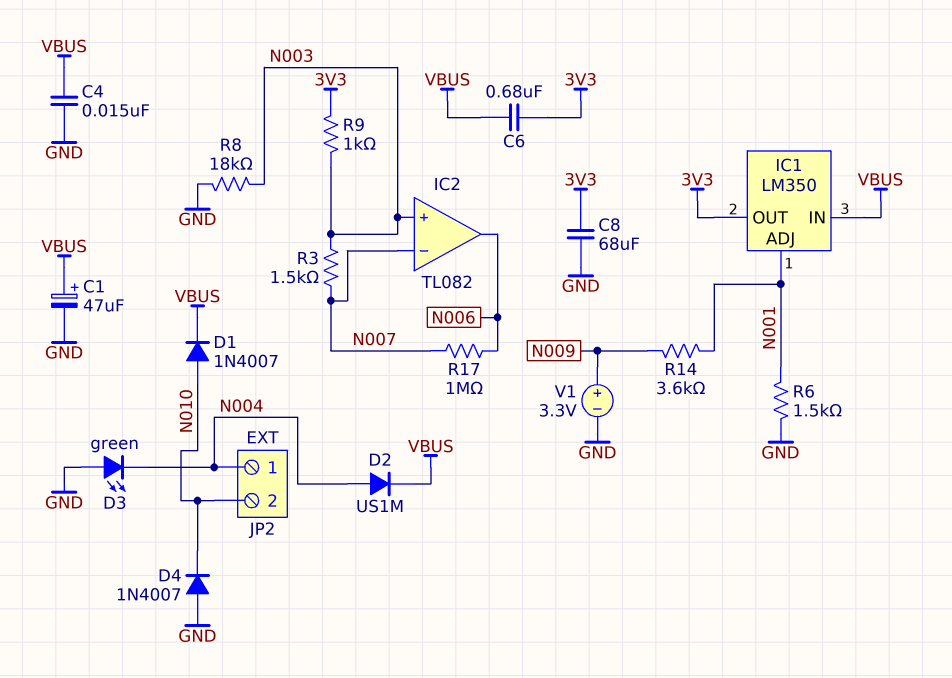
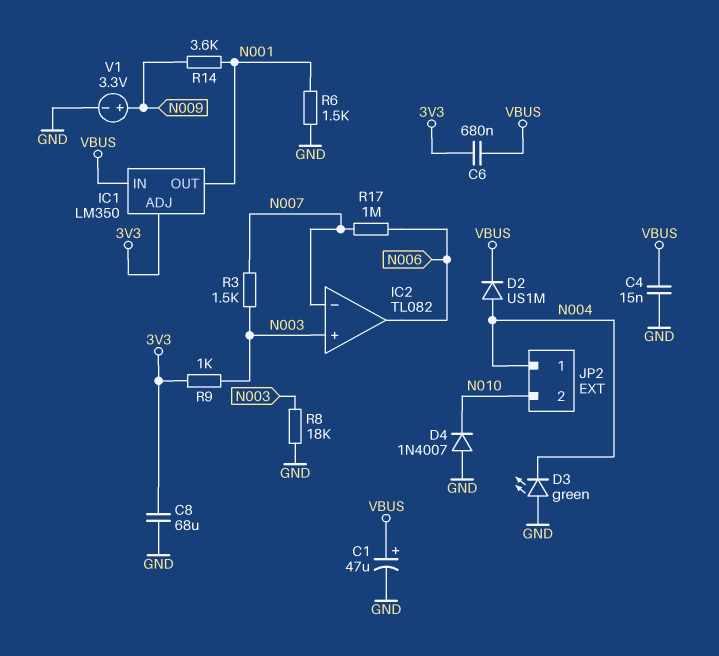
D1: diode 1N4007 (A N010, K VBUS) -> none
IC1 pin ADJ: N001 -> 3V3
IC1 pin OUT: 3V3 -> N001

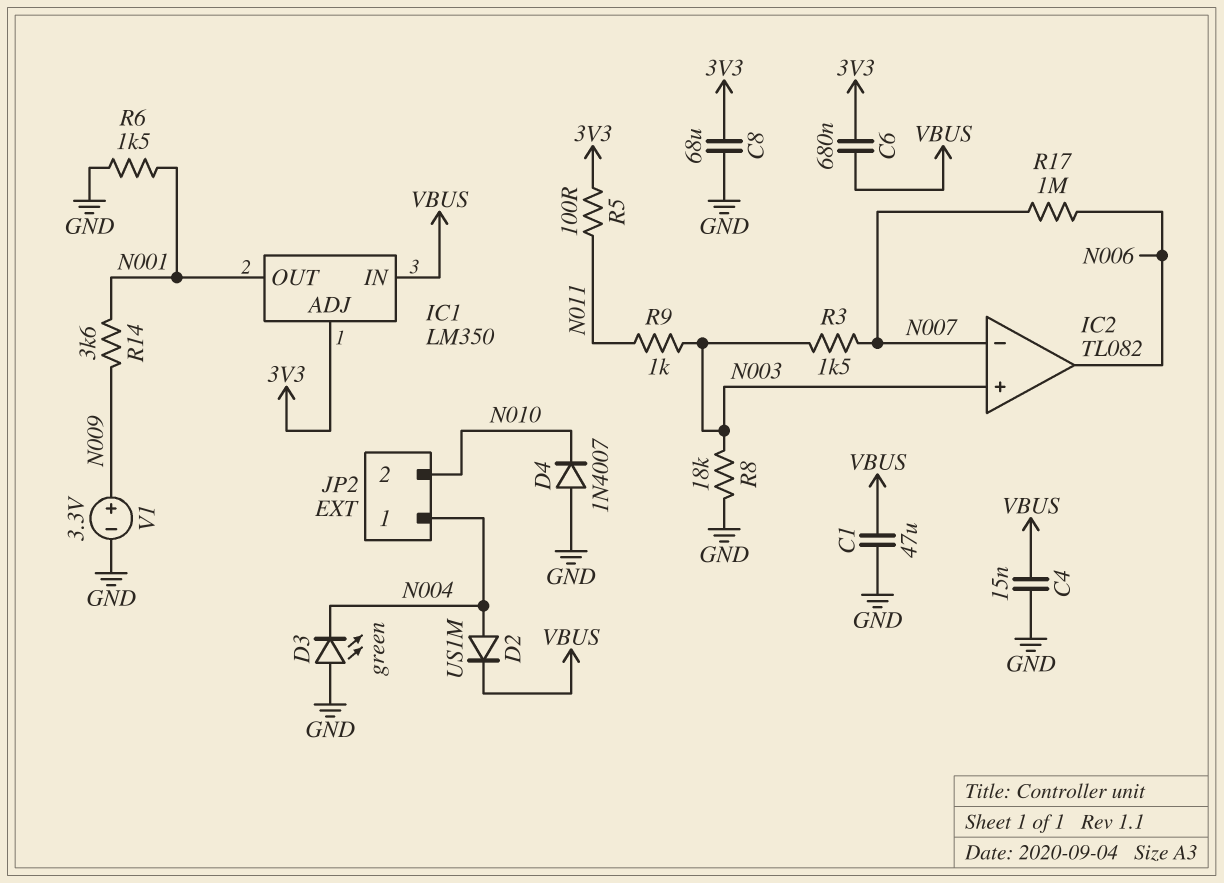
C1: 47uF (plus VBUS, minus GND) -> 47uF (GND, VBUS)
R5: none -> 100 (3V3, N011)
R9: 1k (3V3, N003) -> 1k (N003, N011)

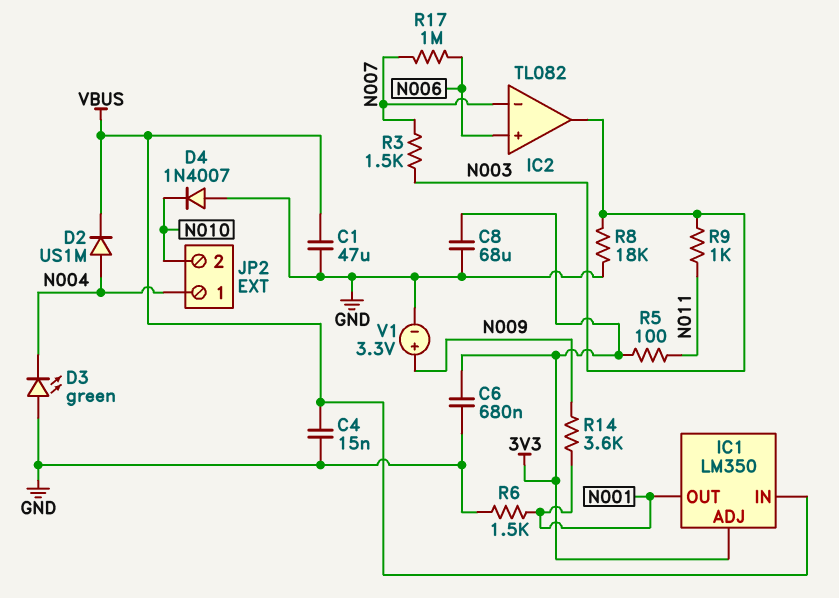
C6: 680nF (3V3, VBUS) -> 680nF (3V3, GND)
IC2 pin in+: N003 -> N006
IC2 pin out: N006 -> N003

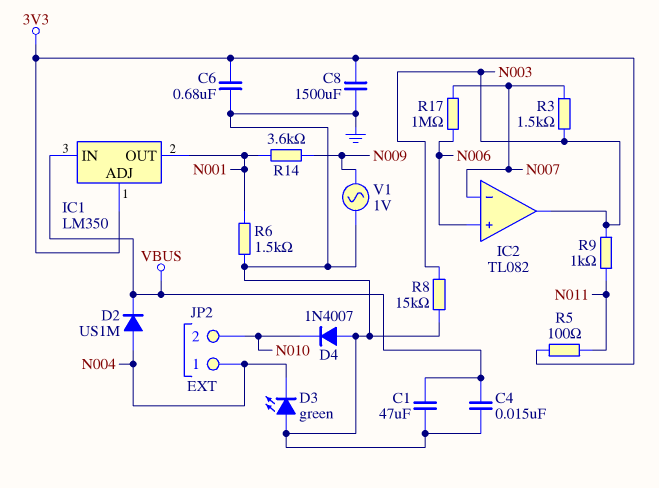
C8: 68uF (3V3, GND) -> 1500uF (3V3, GND)
R8: 18k (GND, N003) -> 15k (GND, N003)
V1: 3.3V (plus N009, minus GND) -> AC 1V (GND, N009)

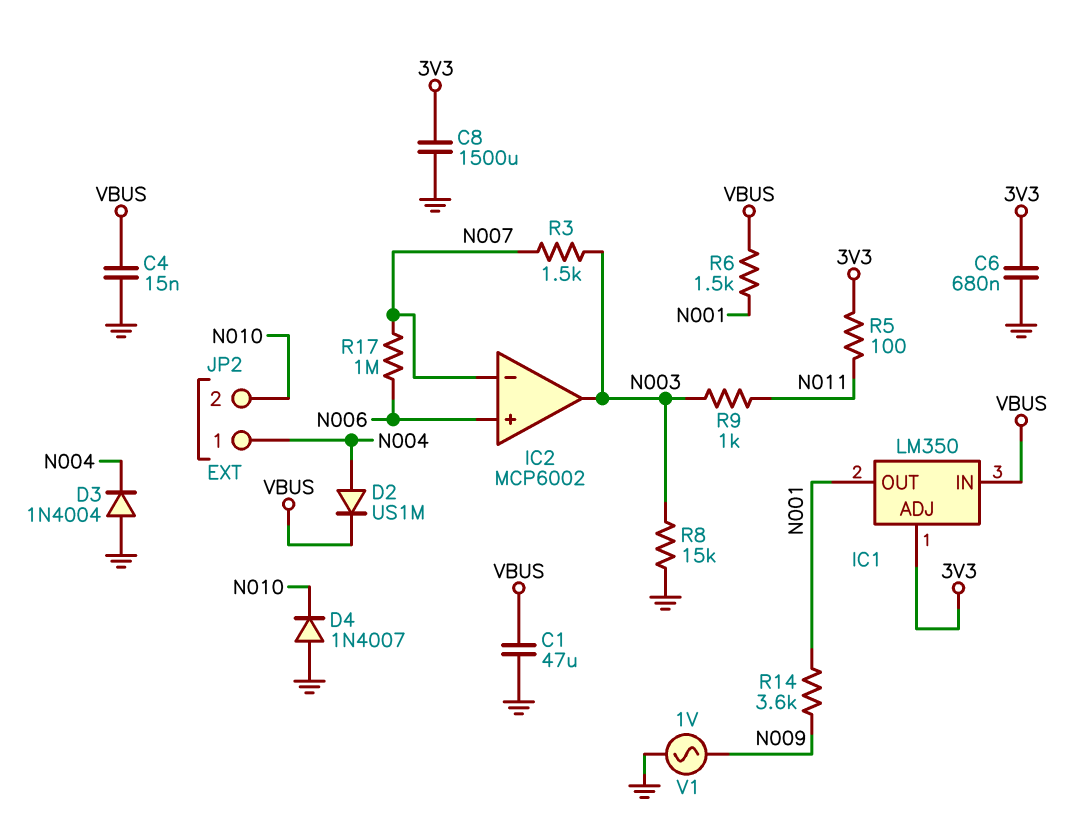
D3: LED green (A GND, K N004) -> diode 1N4004 (A GND, K N004)
IC2: TL082 -> MCP6002
R6: 1.5k (GND, N001) -> 1.5k (N001, VBUS)

